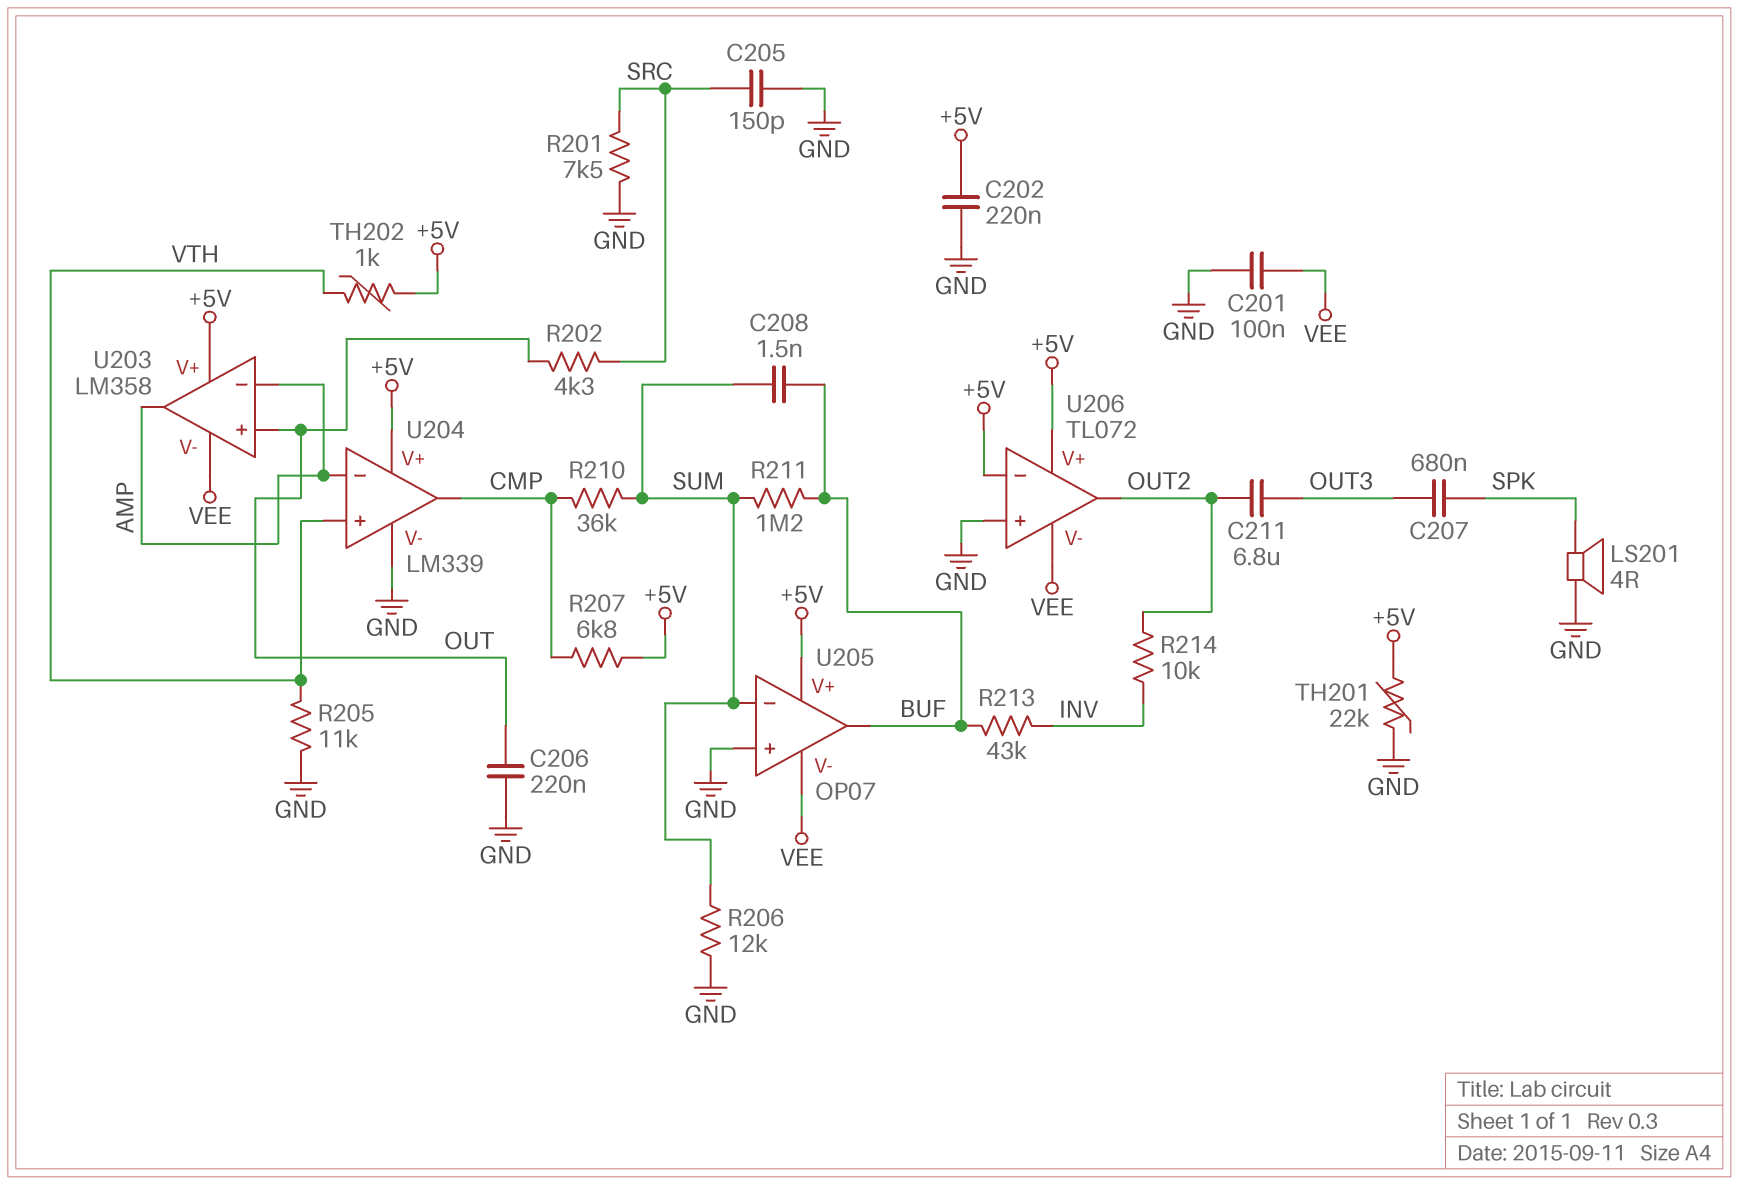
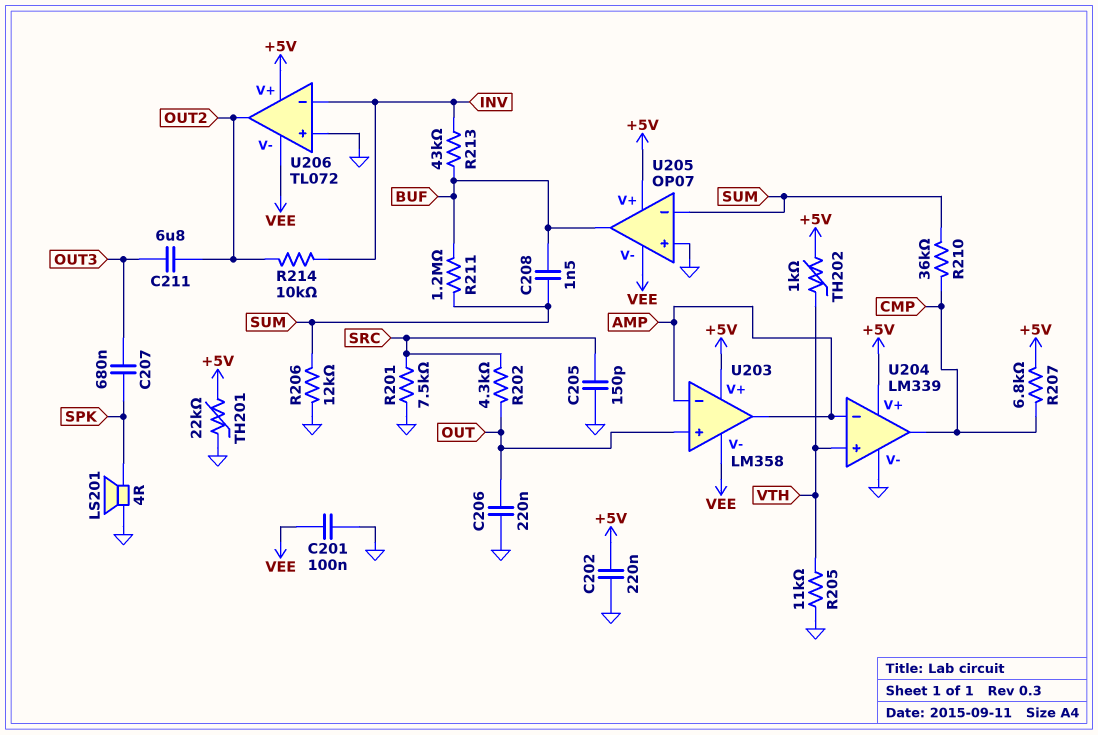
U206 pin in-: +5V -> INV

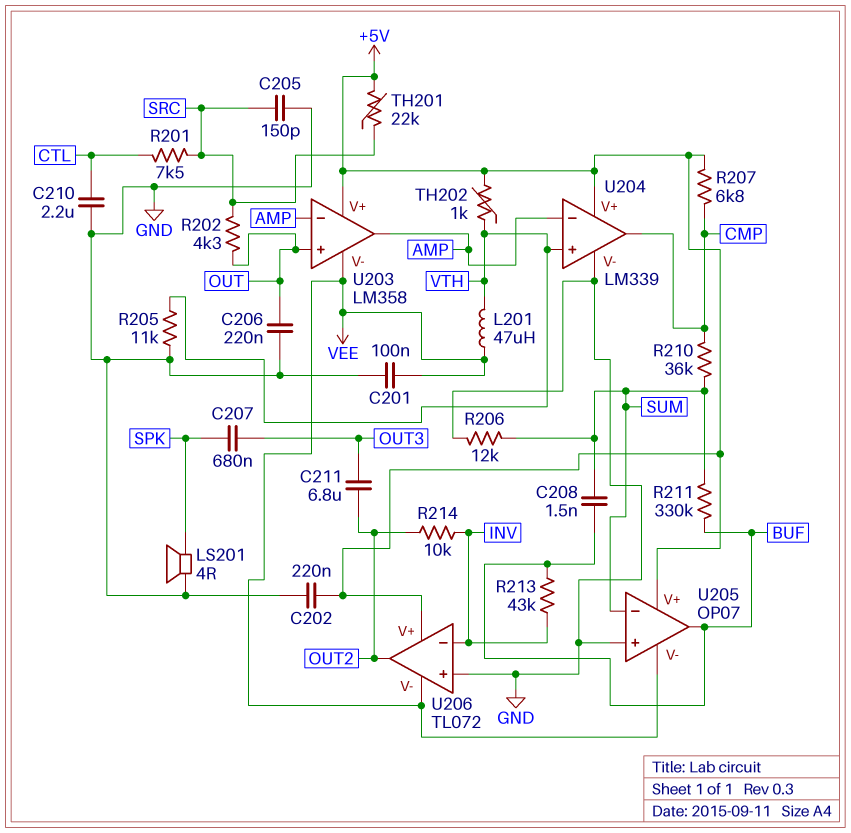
C210: none -> 2.2uF (CTL, GND)
L201: none -> 47uH (VEE, VTH)
R201: 7.5k (GND, SRC) -> 7.5k (CTL, SRC)
R211: 1.2M (BUF, SUM) -> 330k (BUF, SUM)
TH201: 22k (+5V, GND) -> 22k (+5V, SRC)

